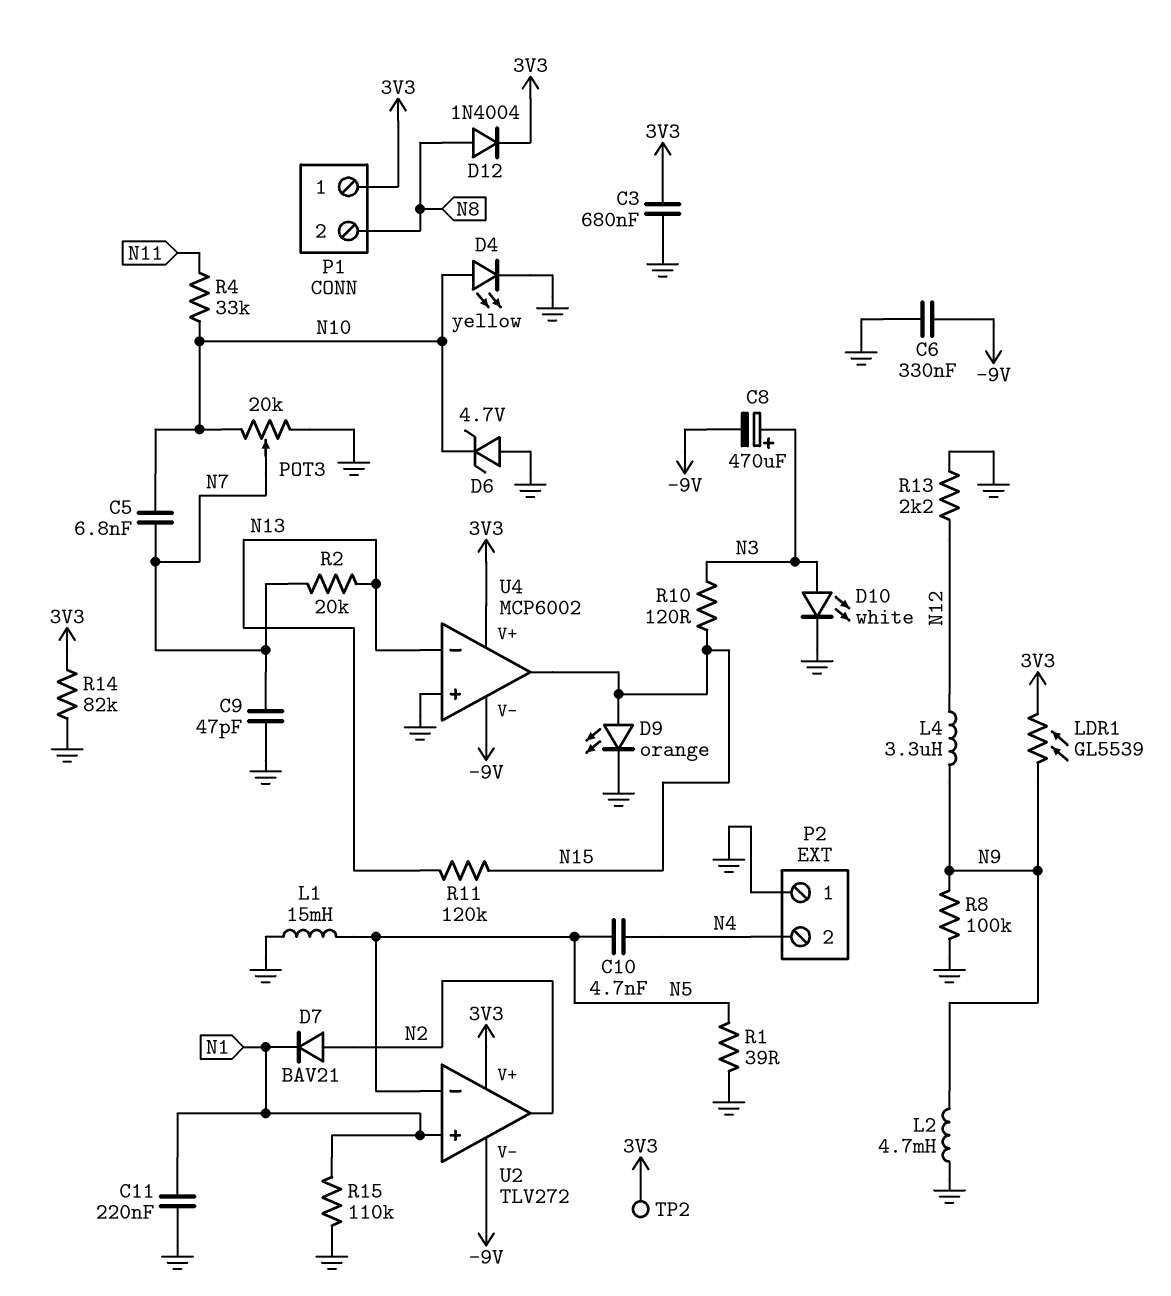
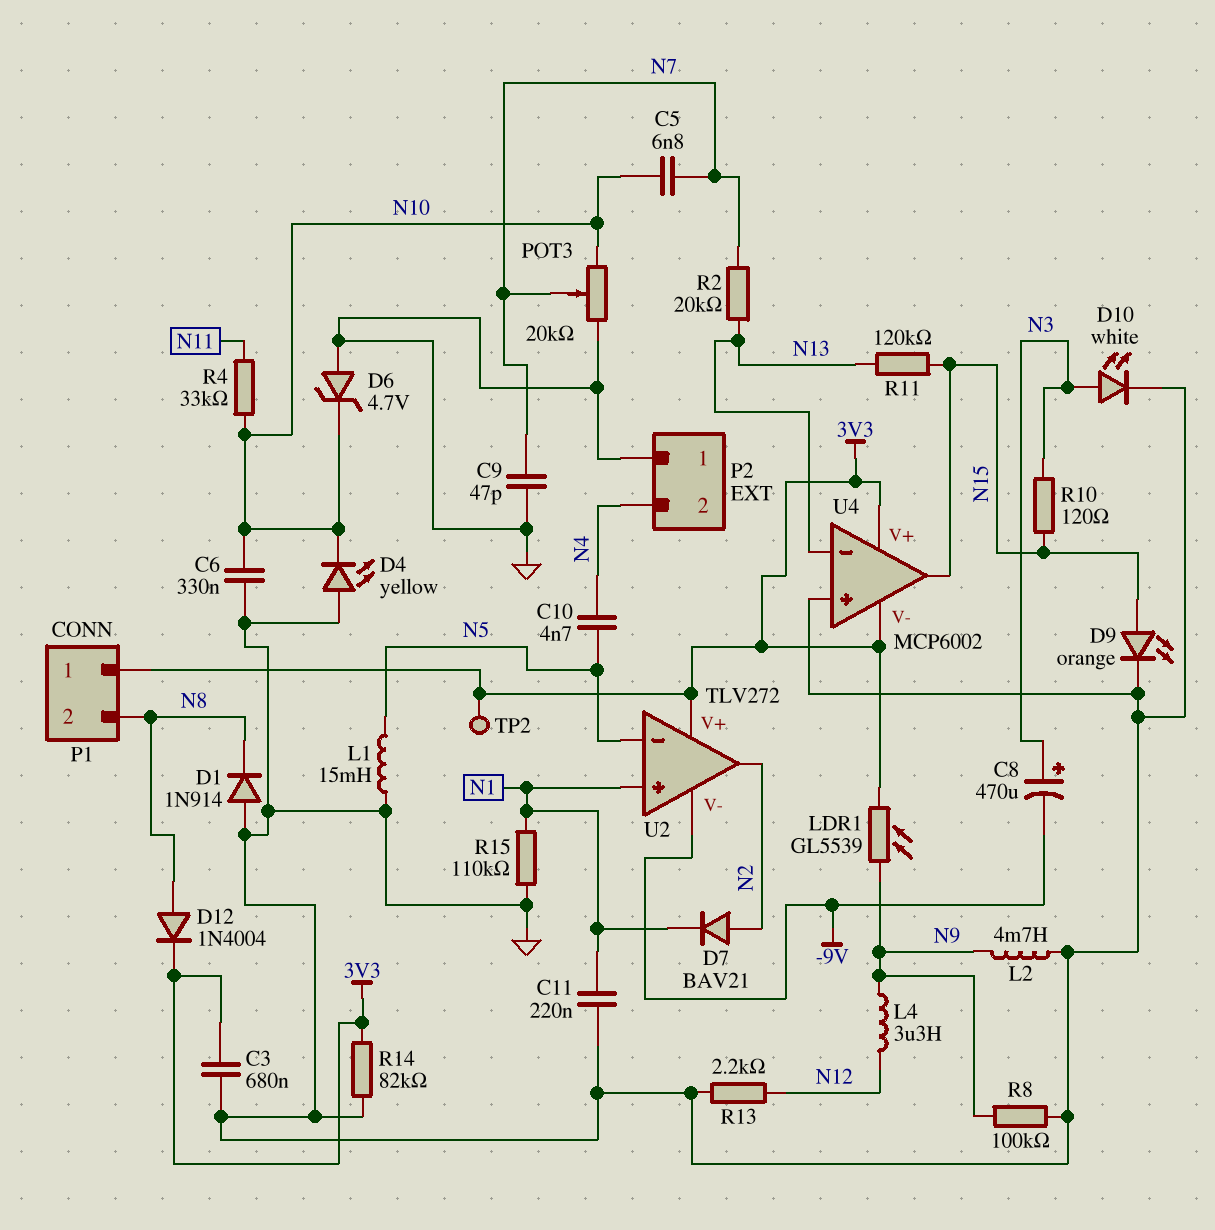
C6: 330nF (-9V, GND) -> 330nF (GND, N10)
D1: none -> diode 1N914 (A GND, K N8)
D4: LED yellow (A N10, K GND) -> LED yellow (A GND, K N10)
R1: 39 (GND, N5) -> none
U4 pin V-: -9V -> 3V3

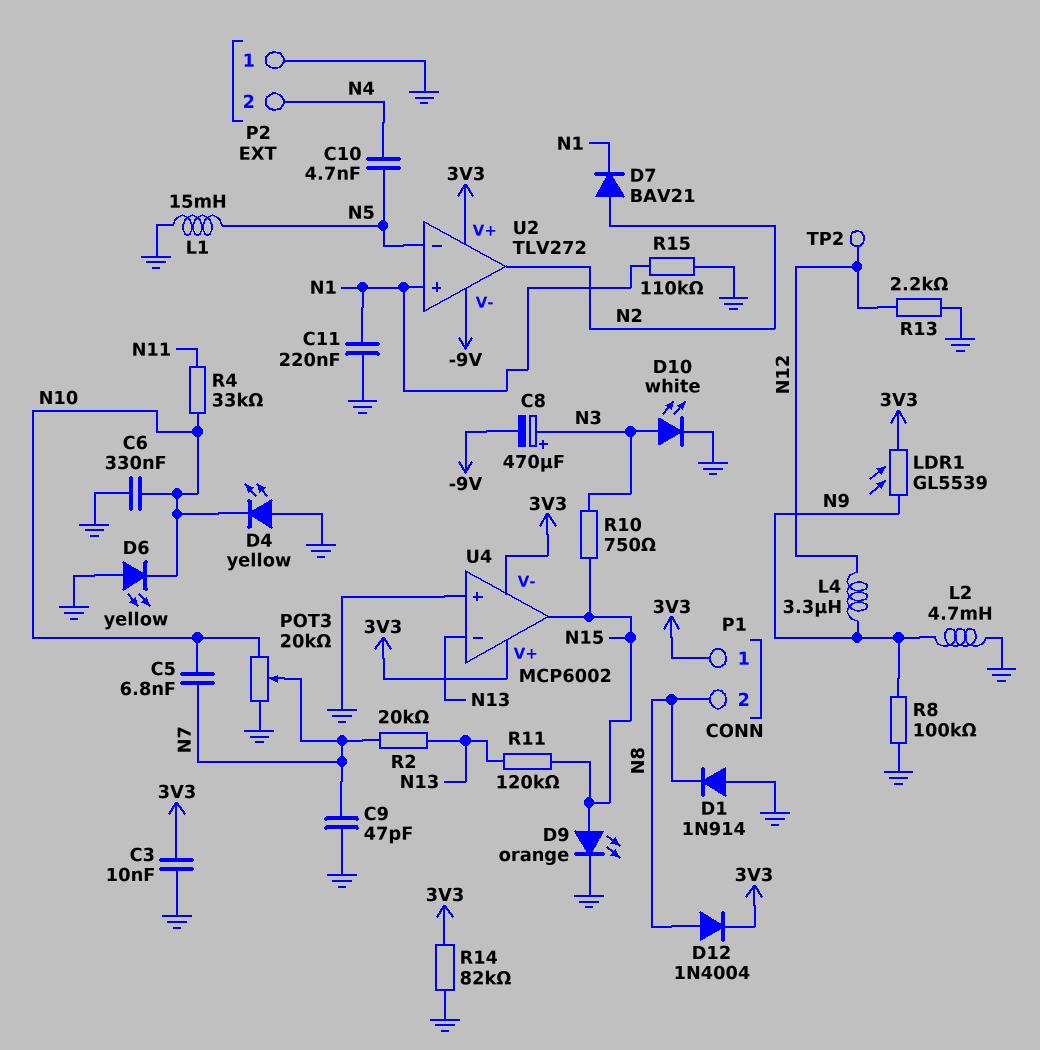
C3: 680nF (3V3, GND) -> 10nF (3V3, GND)
D6: zener 4.7V (A GND, K N10) -> LED yellow (A GND, K N10)
R10: 120 (N3, N15) -> 750 (N3, N15)
TP2: test point (3V3) -> test point (N12)

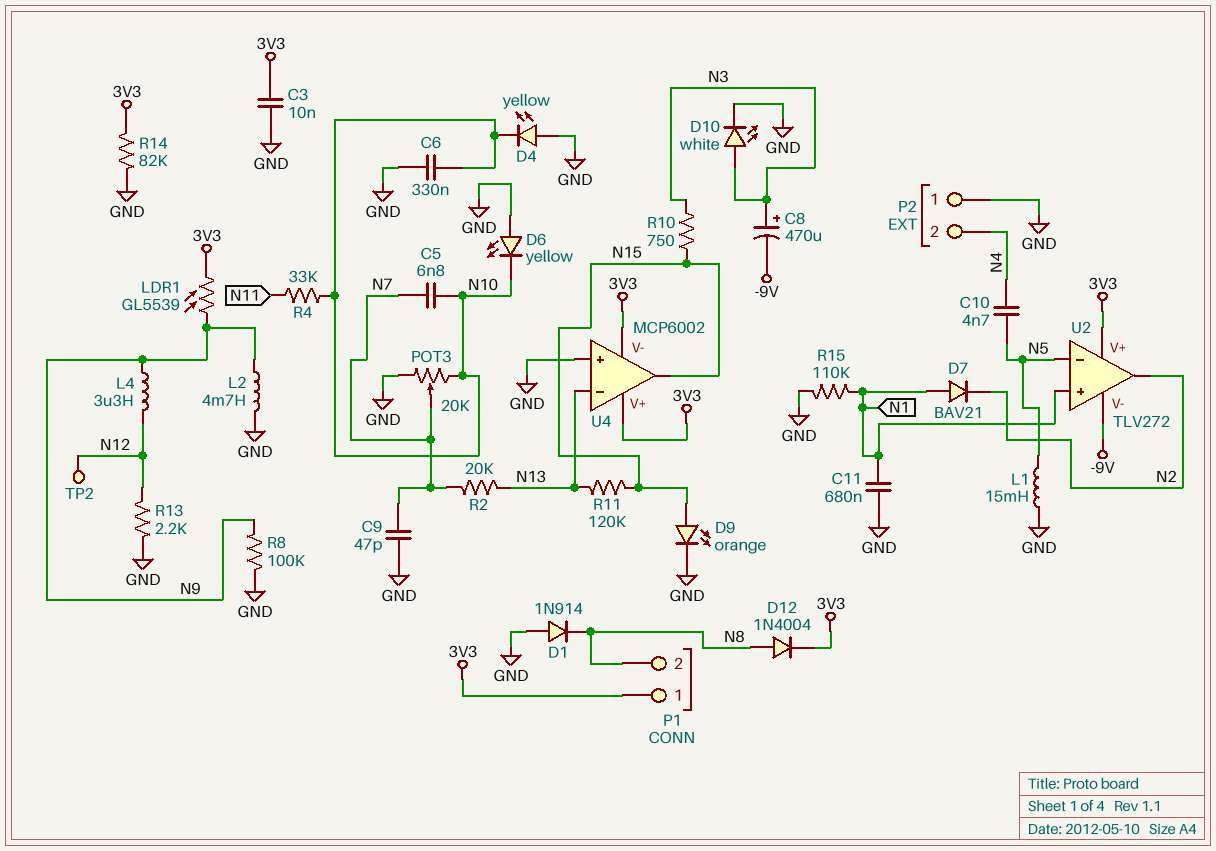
C11: 220nF (GND, N1) -> 680nF (GND, N1)
D7: diode BAV21 (A N2, K N1) -> diode BAV21 (A N1, K N2)

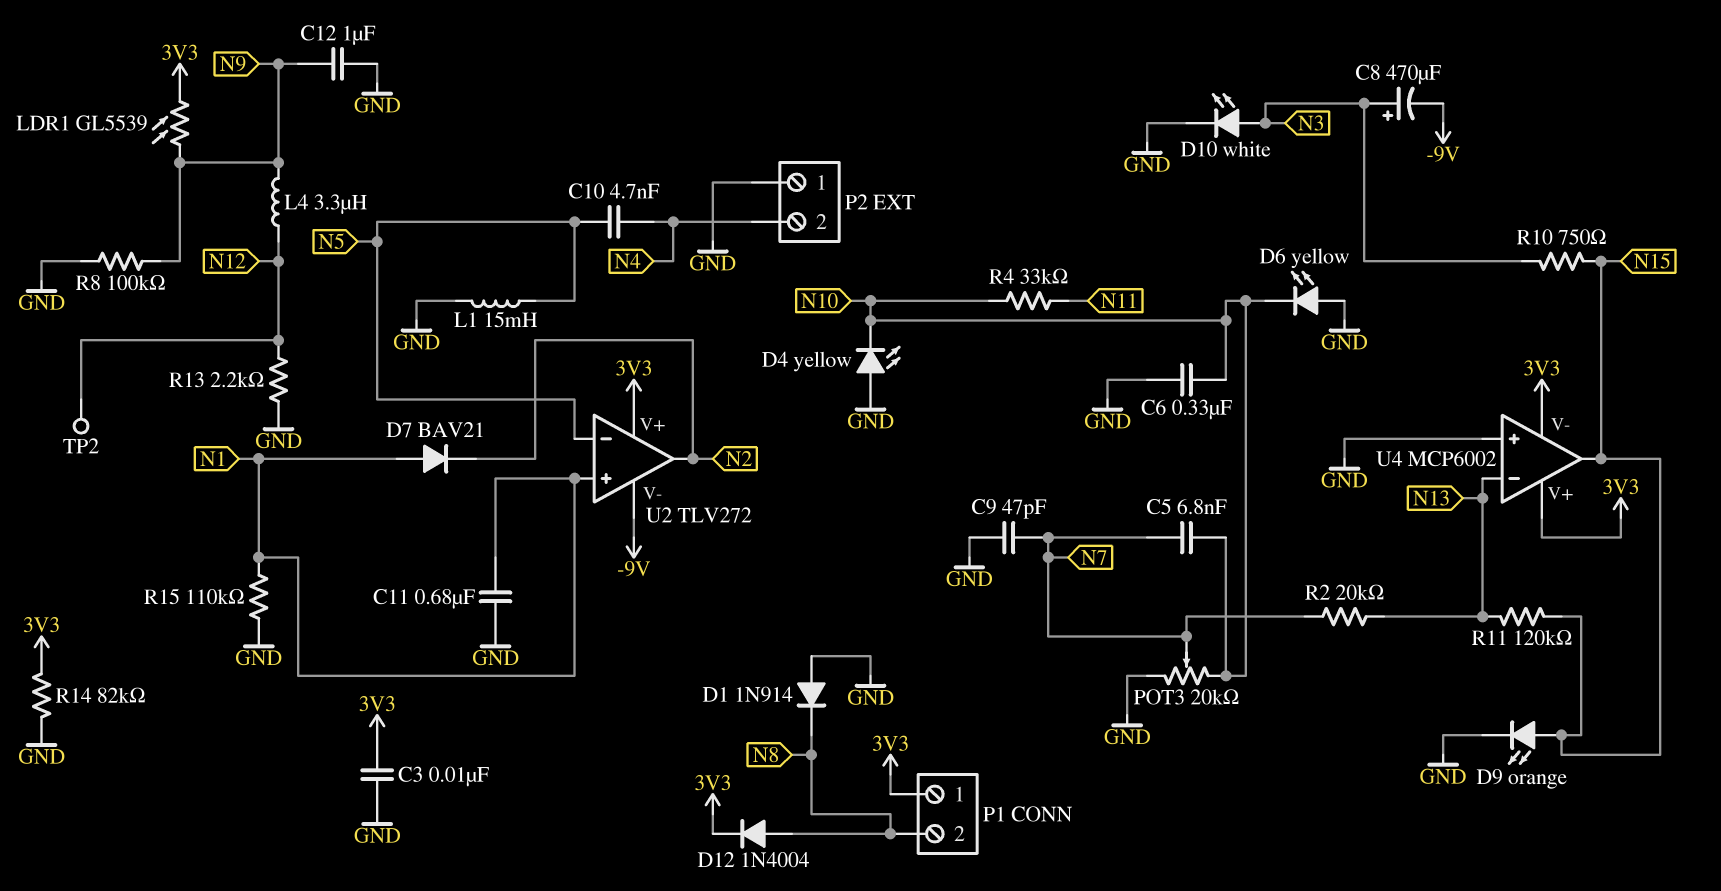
C12: none -> 1uF (GND, N9)
L2: 4.7mH (GND, N9) -> none

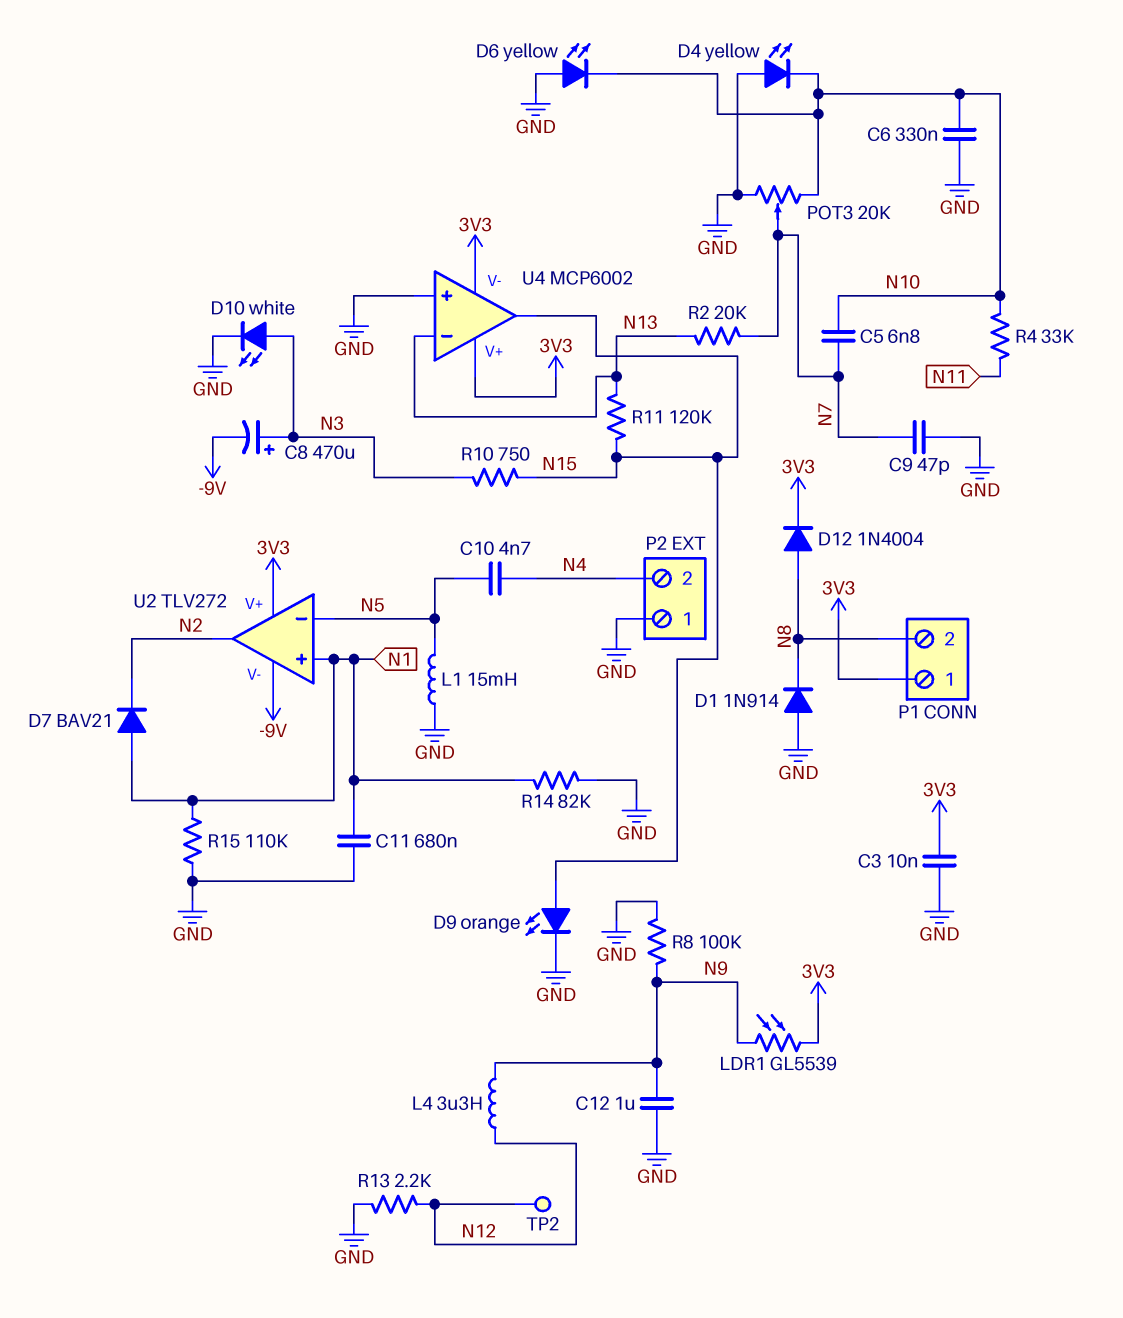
R14: 82k (3V3, GND) -> 82k (GND, N1)

